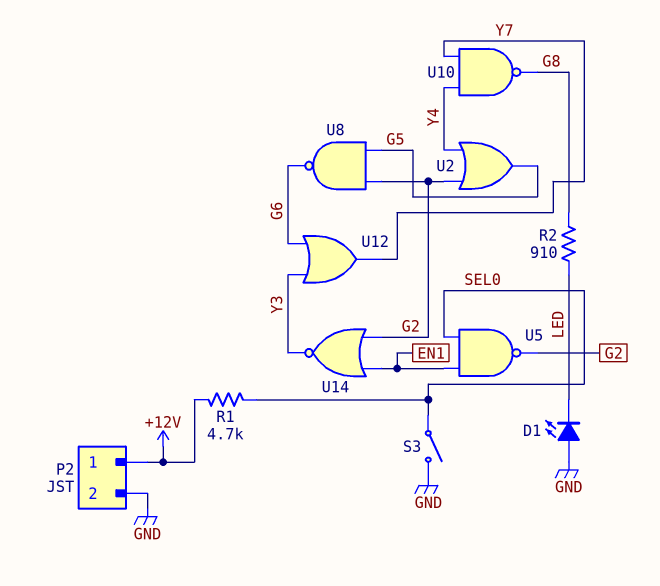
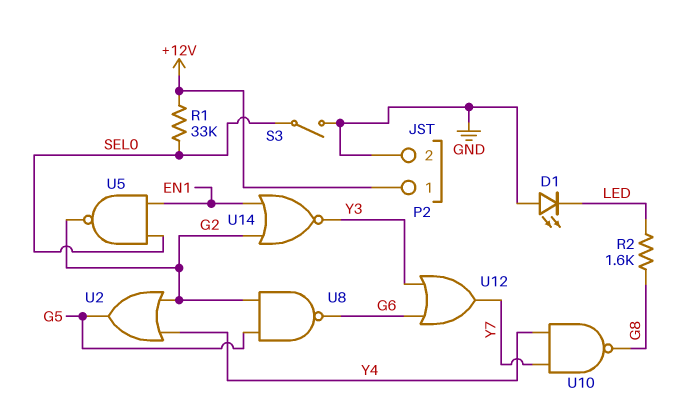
R1: 4.7k (+12V, SEL0) -> 33k (+12V, SEL0)
R2: 910 (G8, LED) -> 1.6k (G8, LED)

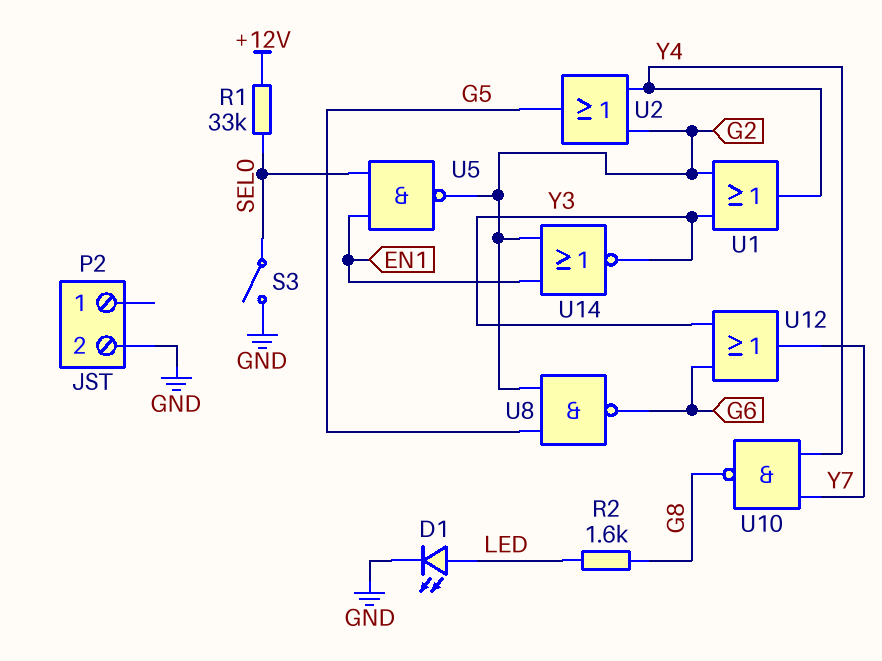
D1: LED (A GND, K LED) -> LED (A LED, K GND)
P2 pin 1: +12V -> none
U1: none -> OR (in G2, in Y3, out Y4)

